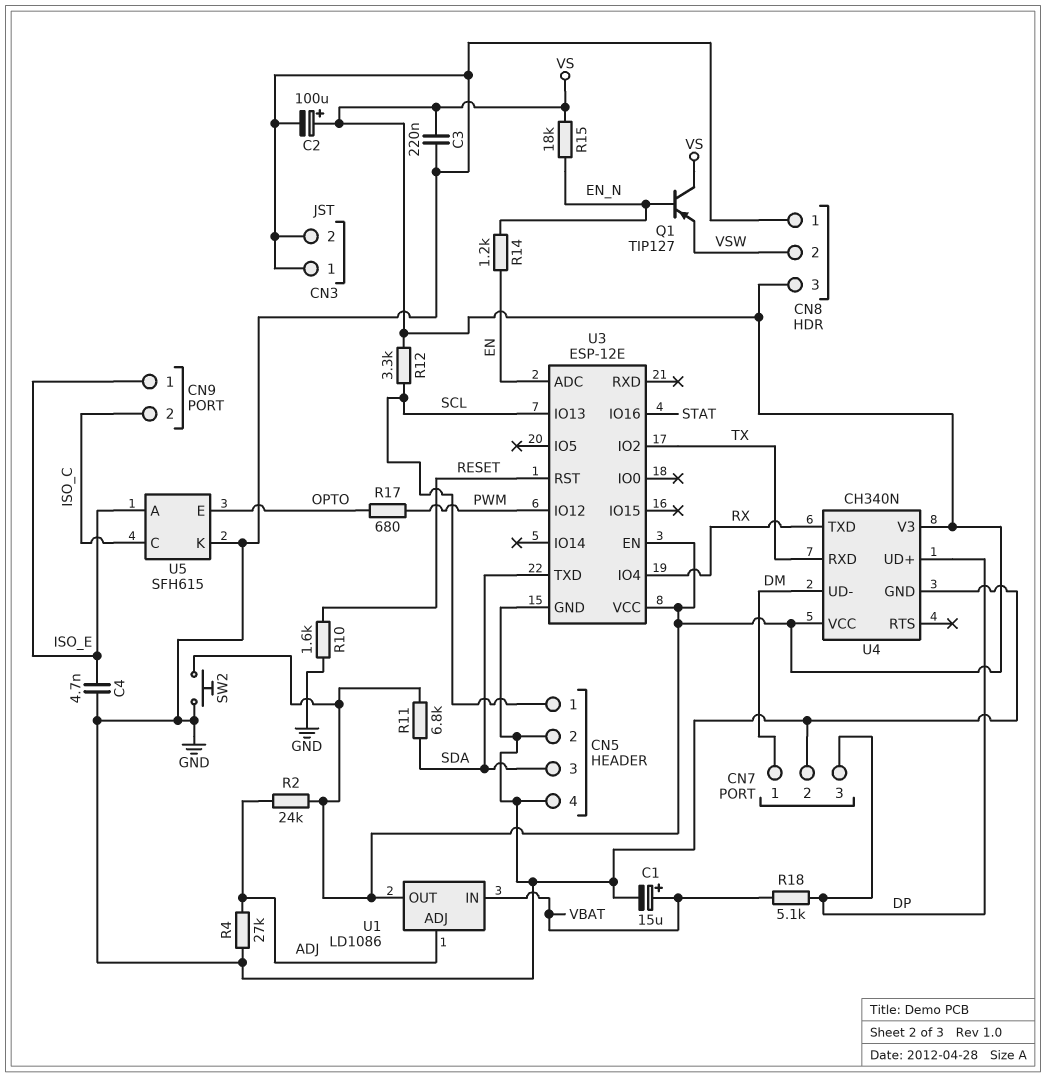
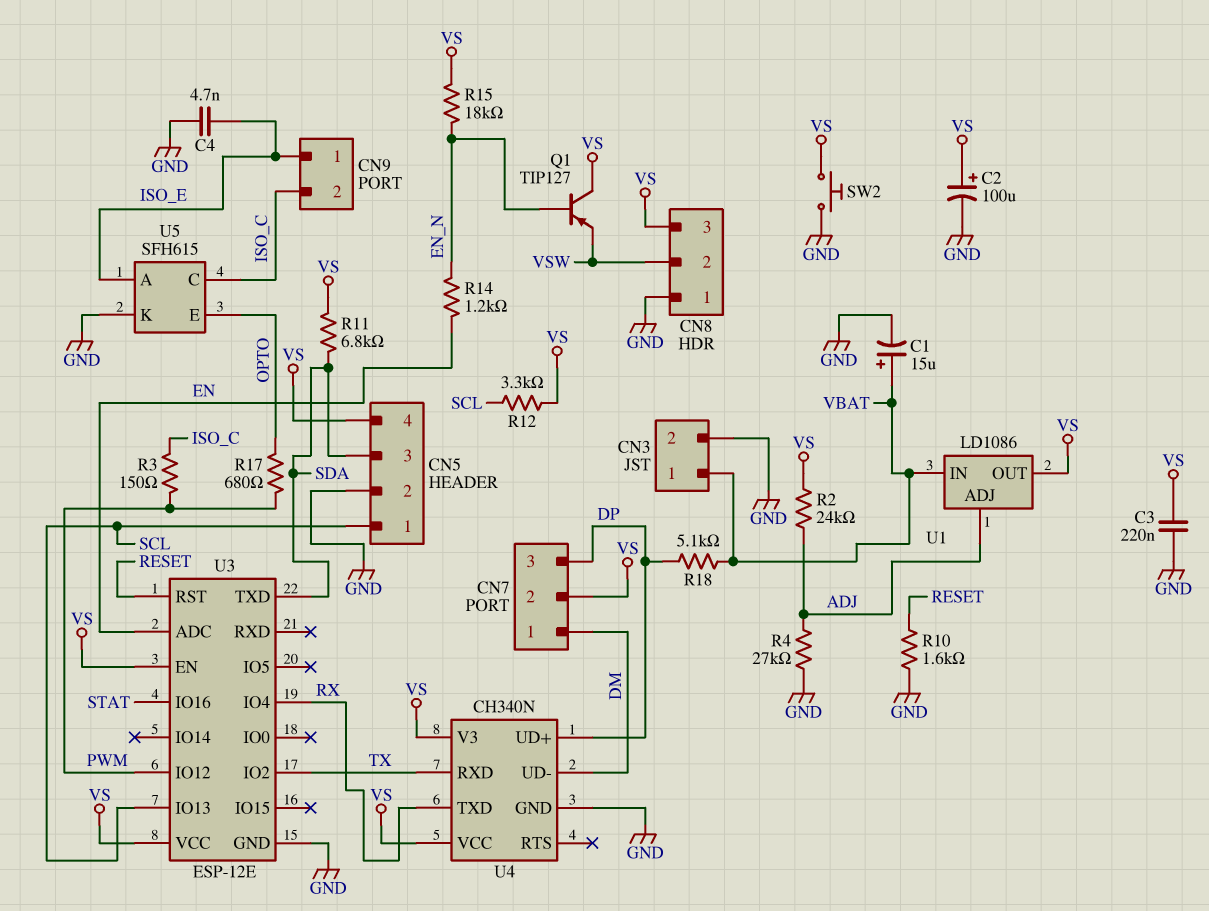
CN3 pin 1: GND -> VBAT
CN5 pin 4: GND -> VS
CN7 pin 2: GND -> VS
R3: none -> 150 (ISO_C, PWM)

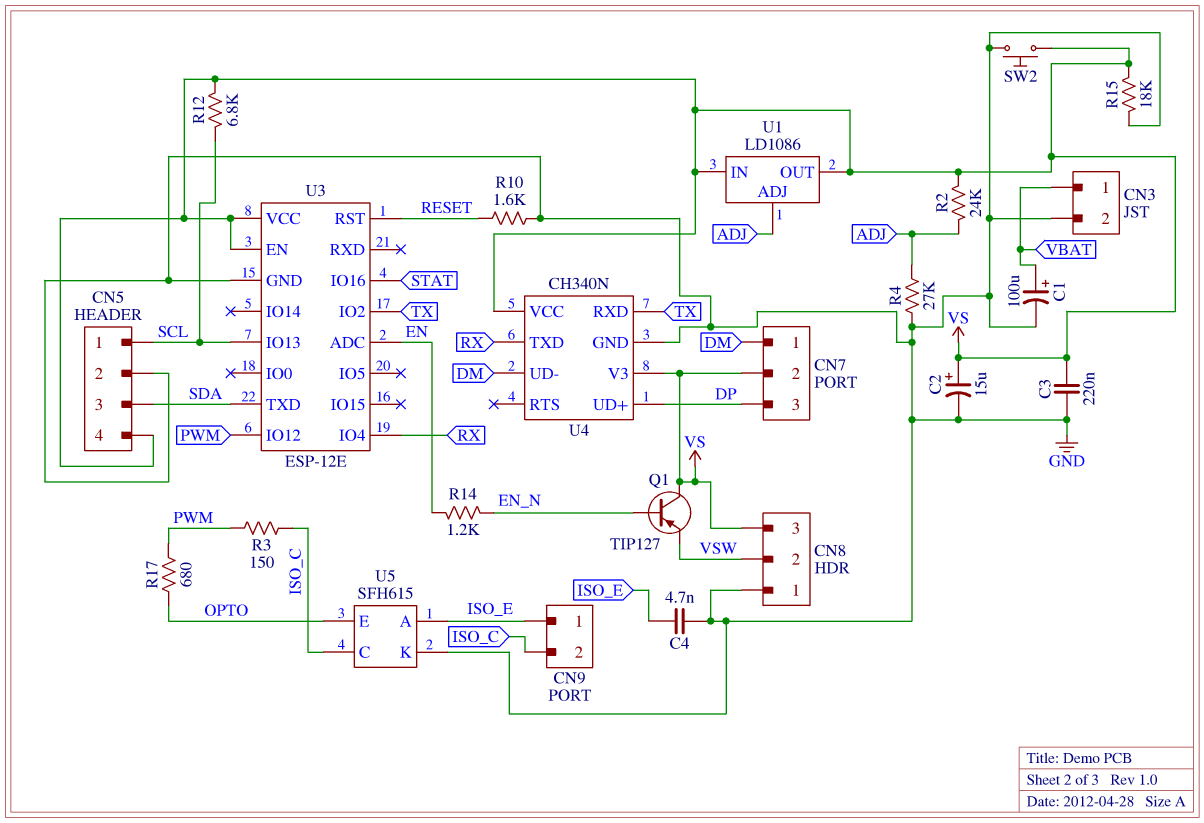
C1: 15uF (plus VBAT, minus GND) -> 100uF (plus VBAT, minus GND)
C2: 100uF (plus VS, minus GND) -> 15uF (plus VS, minus GND)
R11: 6.8k (SDA, VS) -> none
R12: 3.3k (SCL, VS) -> 6.8k (SCL, VS)
R15: 18k (EN_N, VS) -> 18k (GND, VS)
R18: 5.1k (DP, VBAT) -> none
U1 pin IN: VBAT -> VS

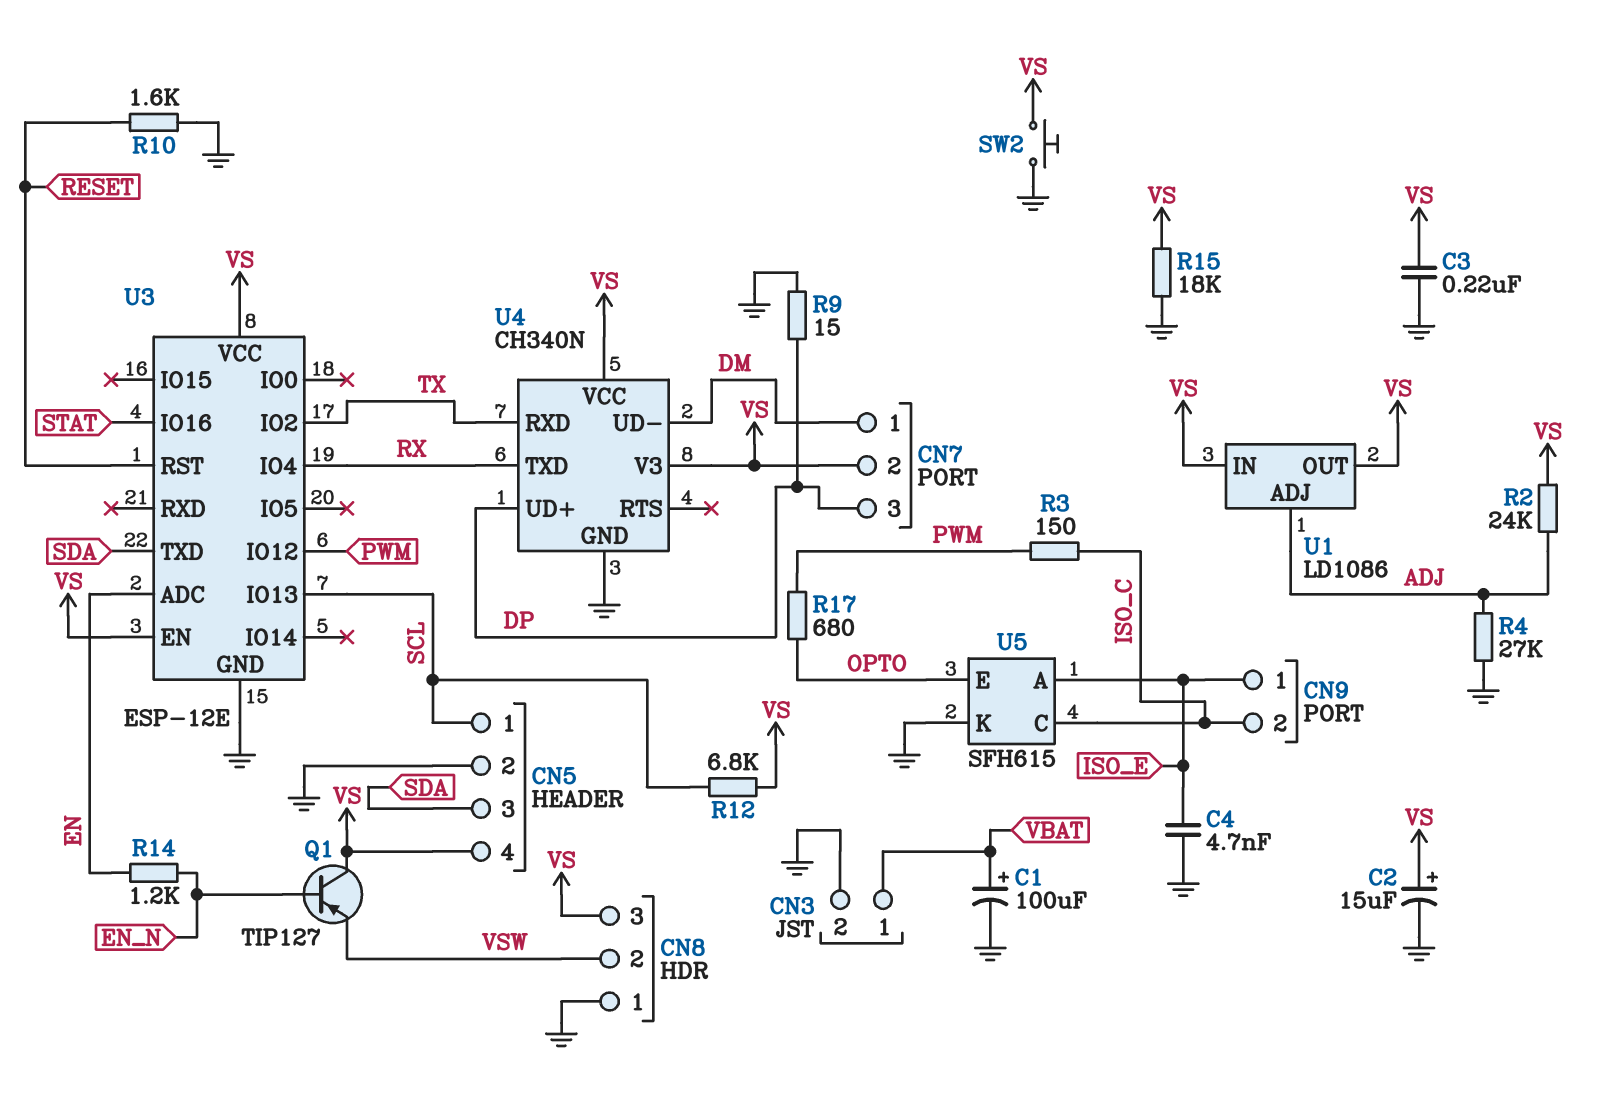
R9: none -> 15 (DP, GND)

